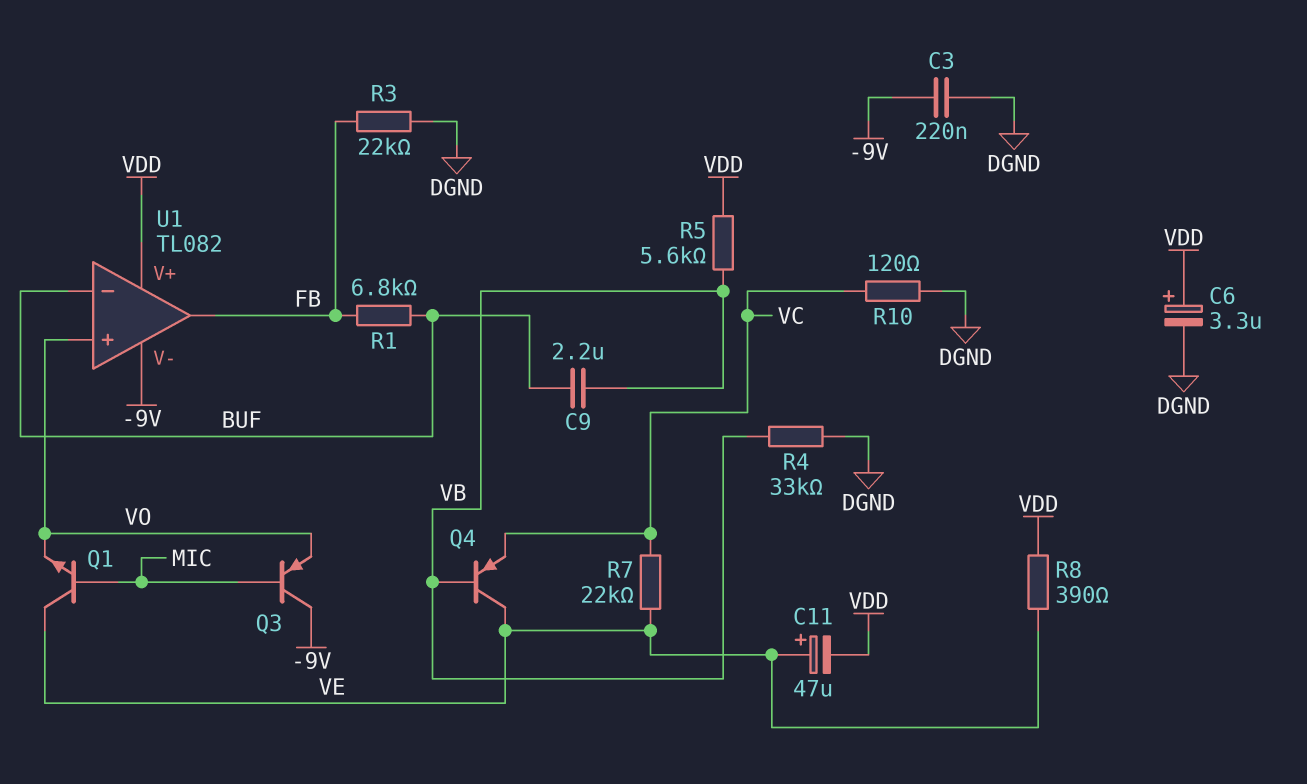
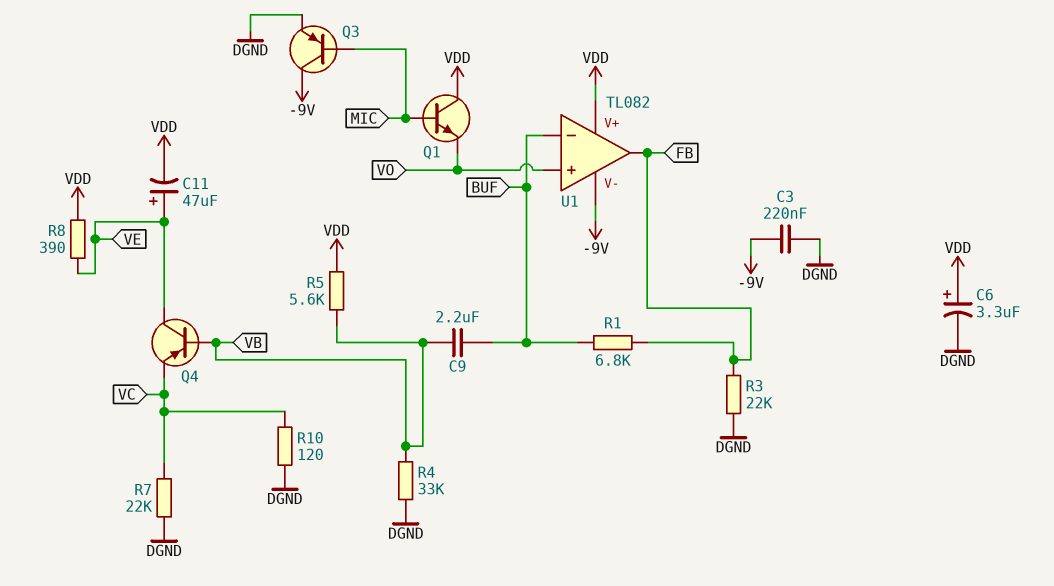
Q1: NPN (B MIC, C VE, E VO) -> NPN (B MIC, C VDD, E VO)
Q3: PNP (B MIC, C -9V, E VO) -> PNP (B MIC, C -9V, E DGND)
R7: 22k (VC, VE) -> 22k (DGND, VC)

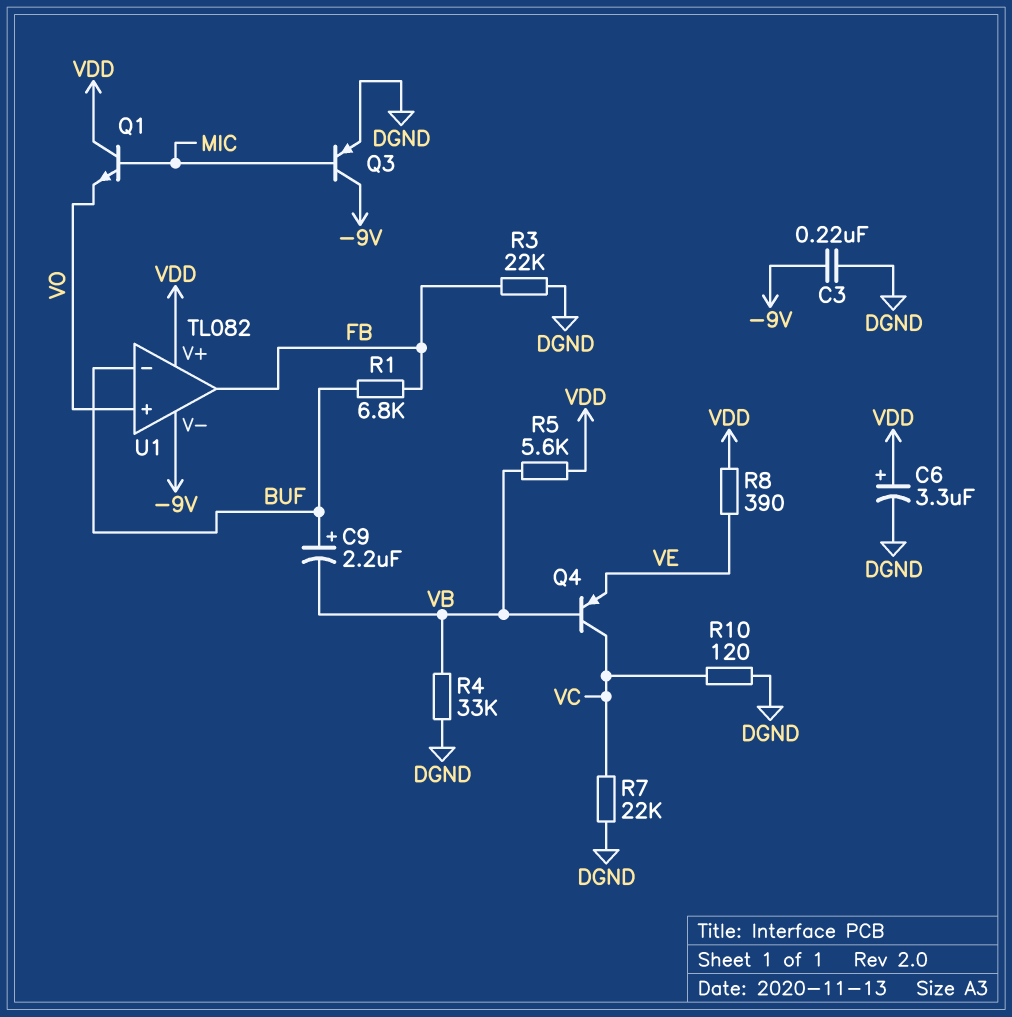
C9: 2.2uF (BUF, VB) -> 2.2uF (plus BUF, minus VB)
C11: 47uF (plus VE, minus VDD) -> none
Q4: PNP (B VB, C VE, E VC) -> PNP (B VB, C VC, E VE)

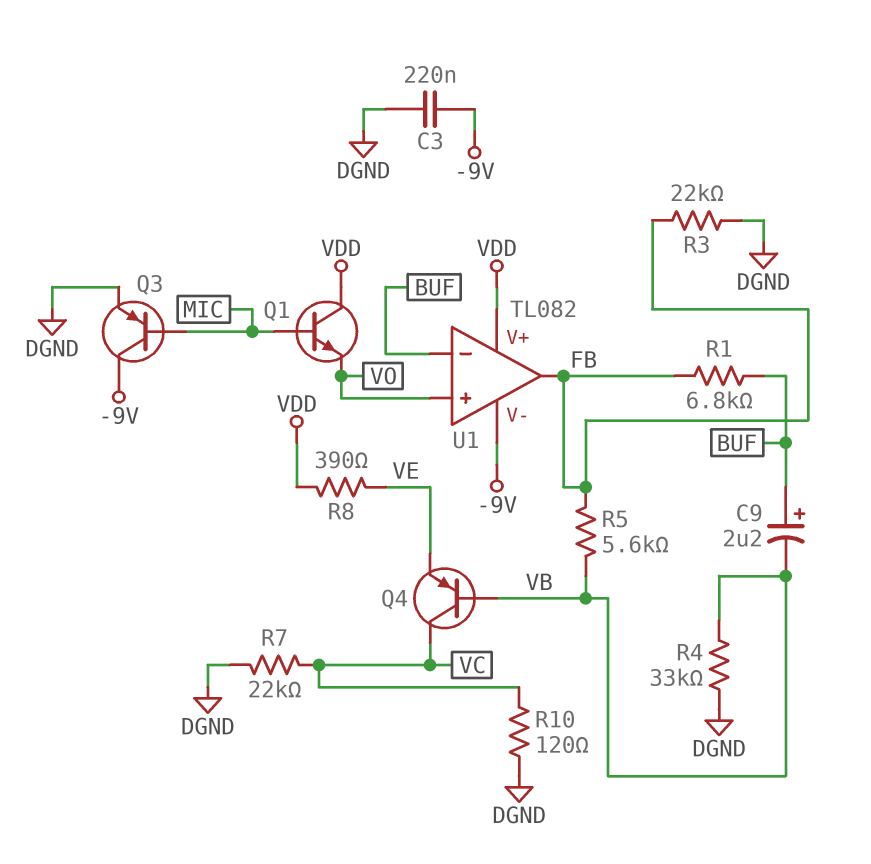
C6: 3.3uF (plus VDD, minus DGND) -> none
R5: 5.6k (VB, VDD) -> 5.6k (FB, VB)

